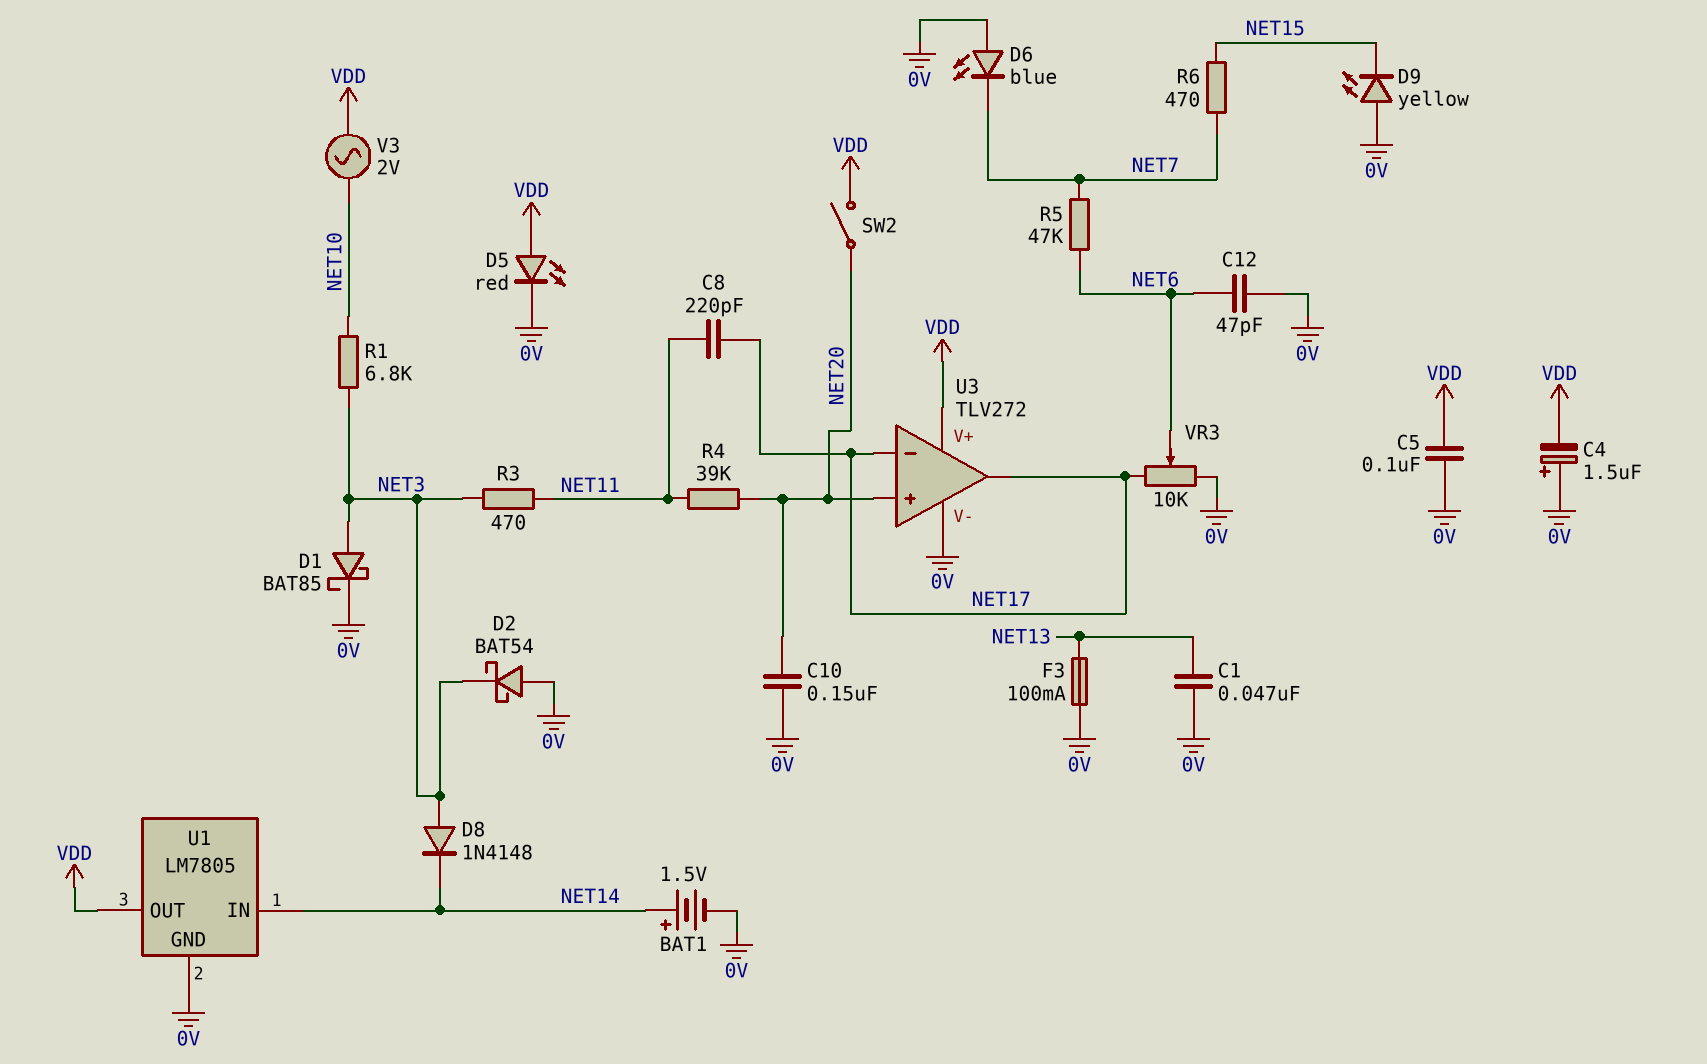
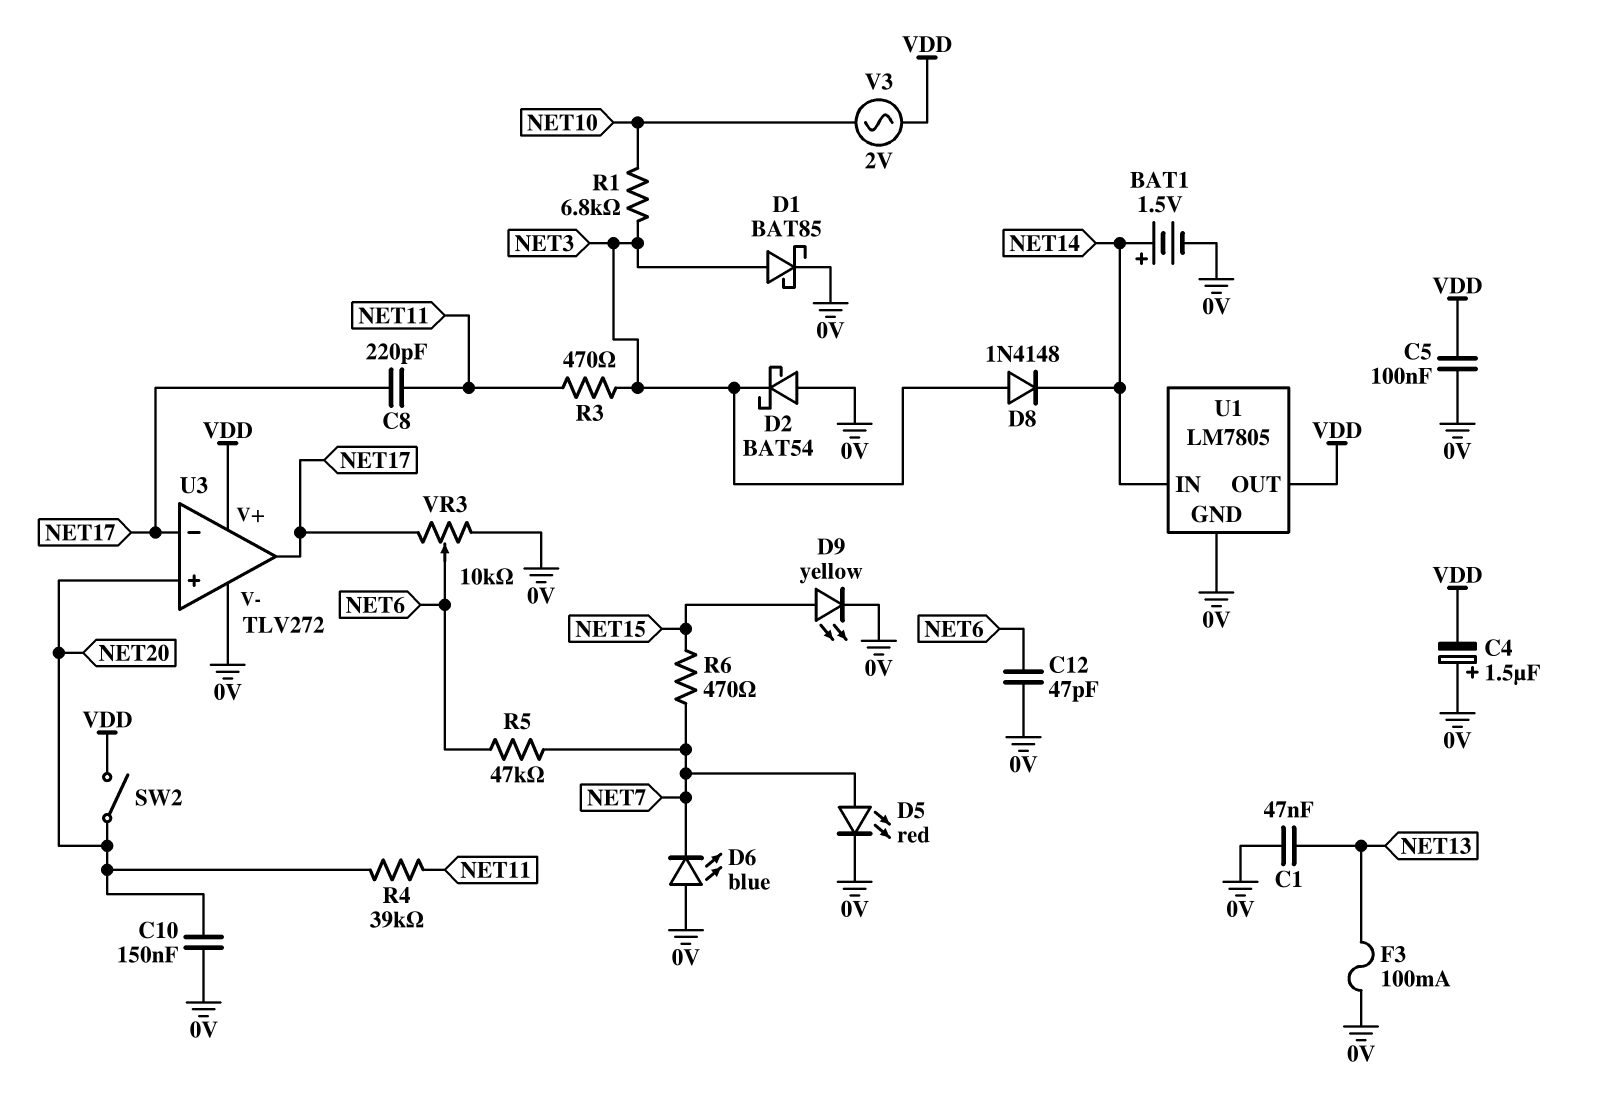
D5: LED red (A VDD, K 0V) -> LED red (A NET7, K 0V)
D9: LED yellow (A 0V, K NET15) -> LED yellow (A NET15, K 0V)

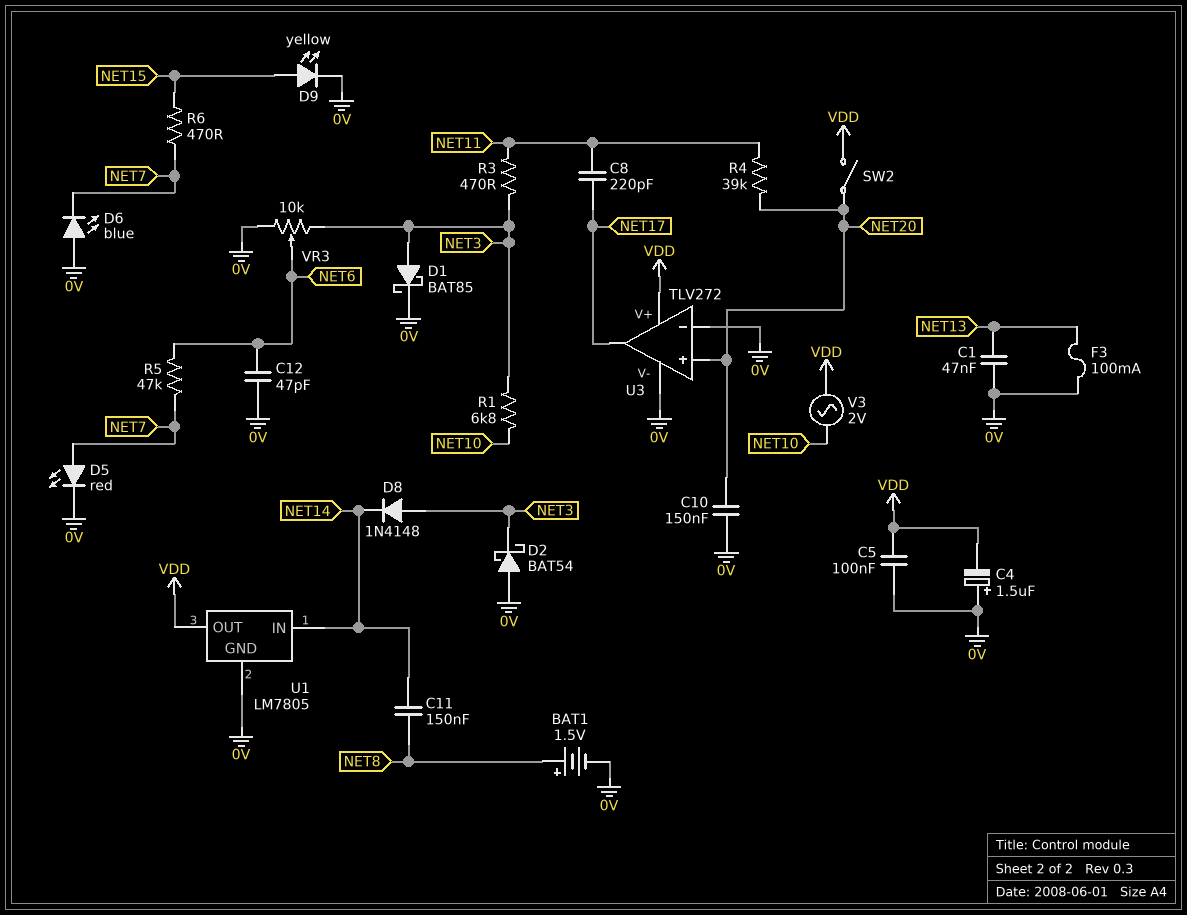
BAT1: 1.5V (plus NET14, minus 0V) -> 1.5V (plus NET8, minus 0V)
C11: none -> 150nF (NET8, NET14)
U3 pin in-: NET17 -> 0V
VR3: 10k (0V, NET17, wiper NET6) -> 10k (0V, NET3, wiper NET6)

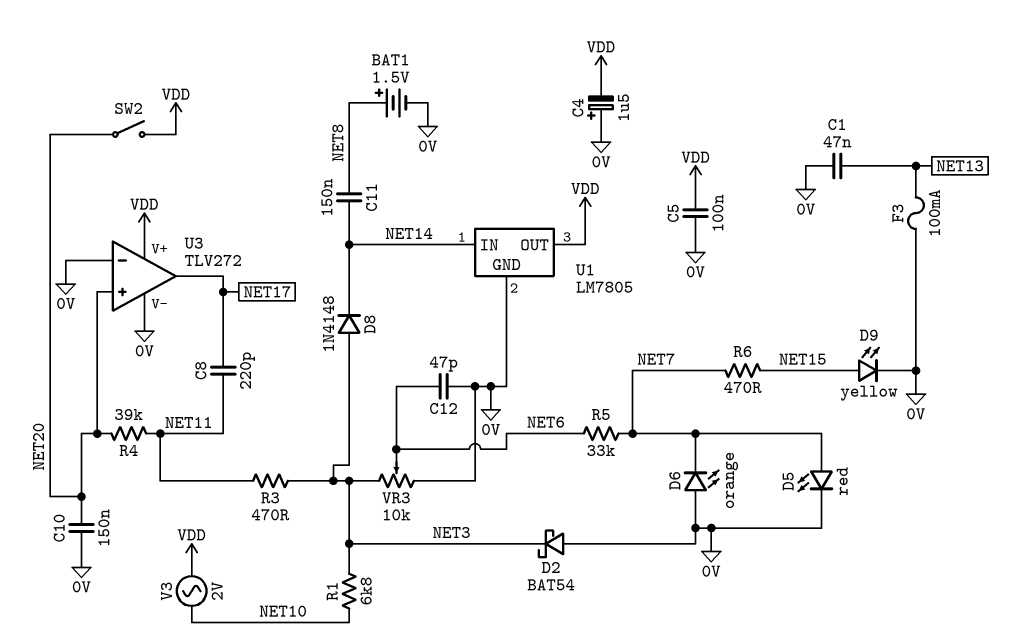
D1: schottky BAT85 (A NET3, K 0V) -> none
D6: LED blue (A 0V, K NET7) -> LED orange (A 0V, K NET7)
R5: 47k (NET6, NET7) -> 33k (NET6, NET7)

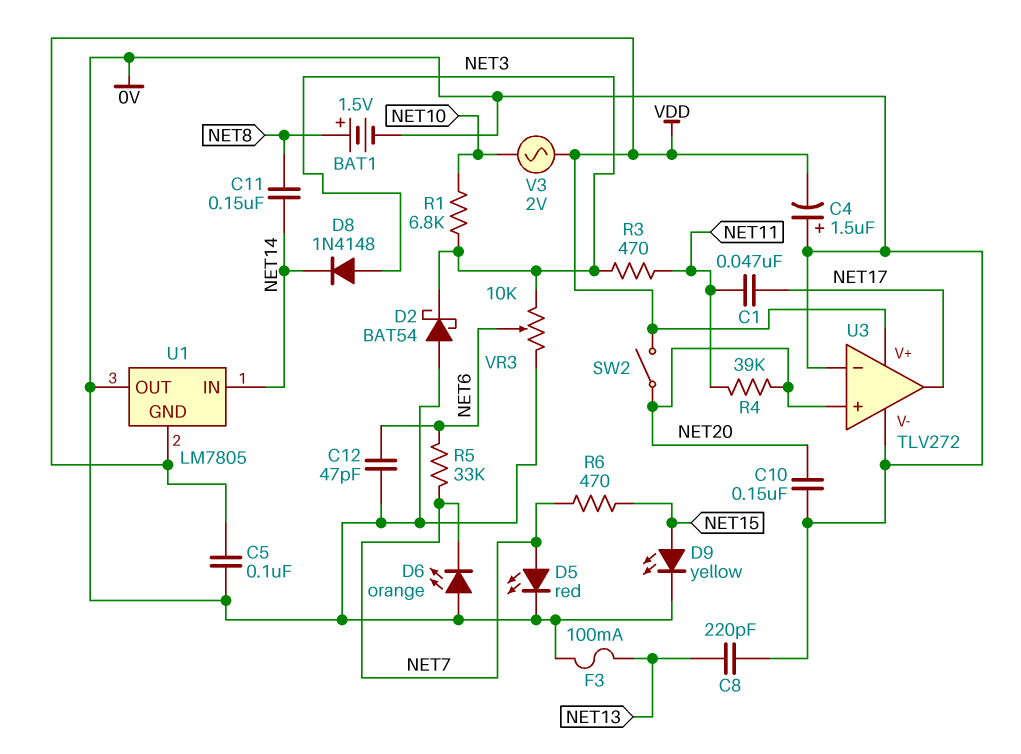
C1: 47nF (0V, NET13) -> 47nF (NET11, NET17)
C8: 220pF (NET11, NET17) -> 220pF (0V, NET13)
U1 pin GND: 0V -> VDD
U1 pin OUT: VDD -> 0V

